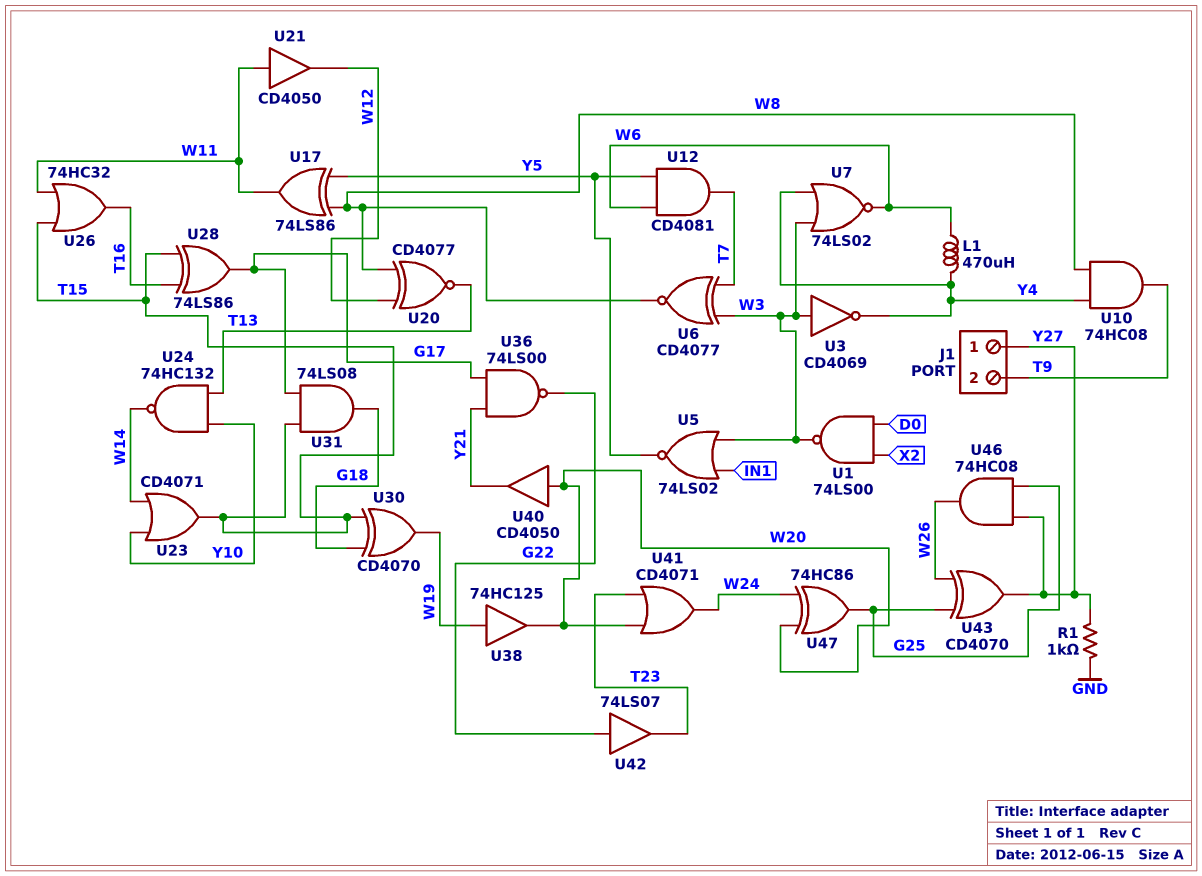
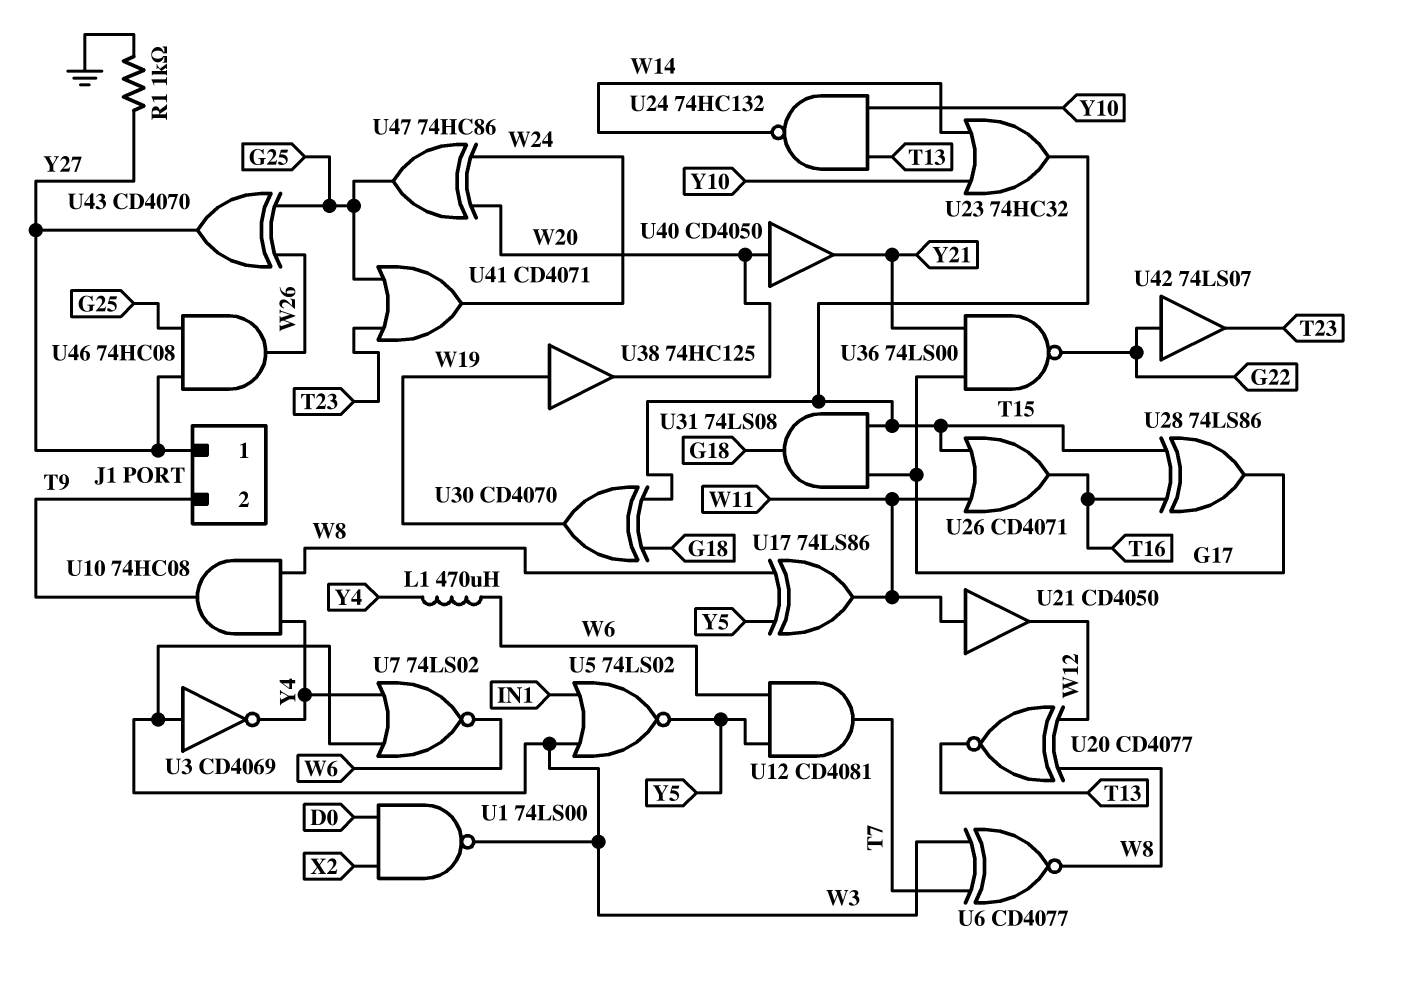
U23: OR CD4071 (in W14, in Y10, out T15) -> OR 74HC32 (in W14, in Y10, out T15)
U26: OR 74HC32 (in T15, in W11, out T16) -> OR CD4071 (in T15, in W11, out T16)
U41: OR CD4071 (in T23, in W20, out W24) -> OR CD4071 (in G25, in T23, out W24)

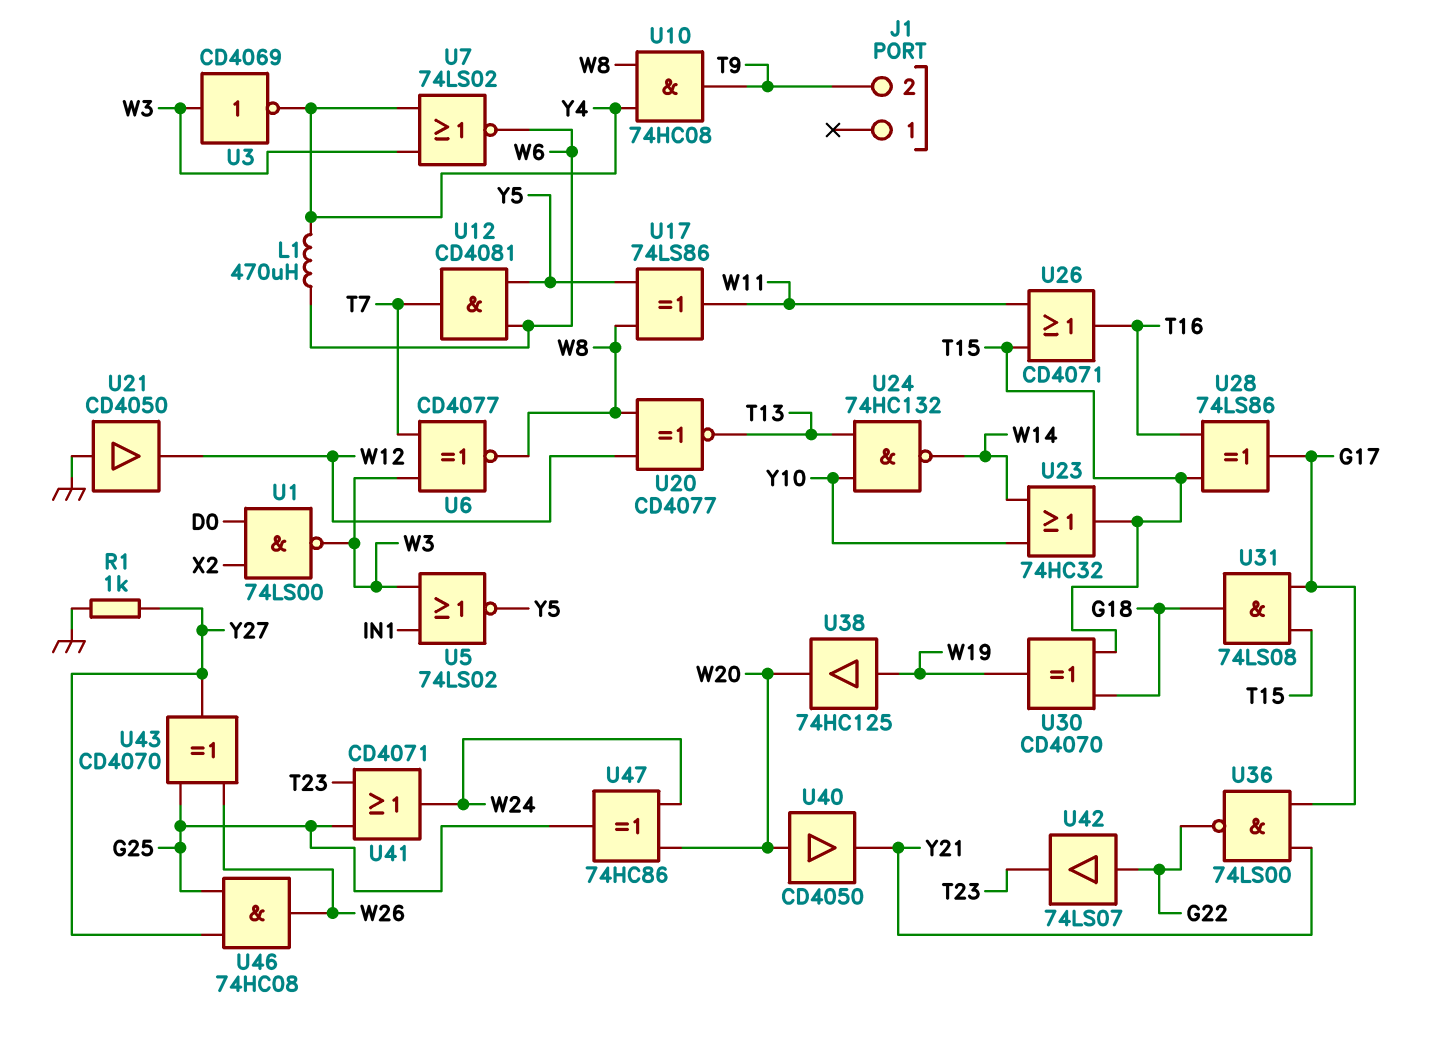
J1 pin 1: Y27 -> none
U21: buffer CD4050 (in W11, out W12) -> buffer CD4050 (in GND, out W12)

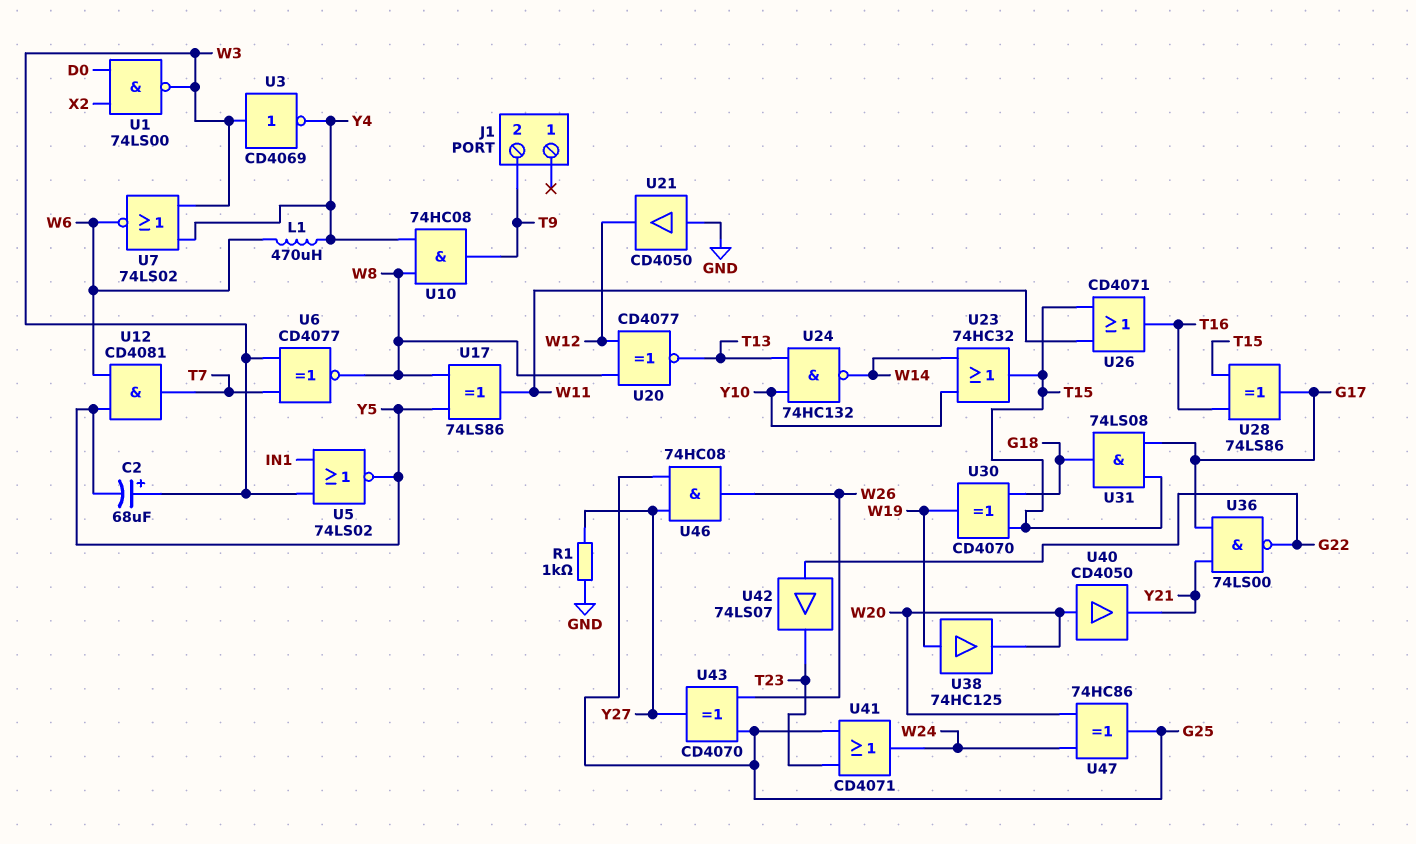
C2: none -> 68uF (plus W3, minus Y5)

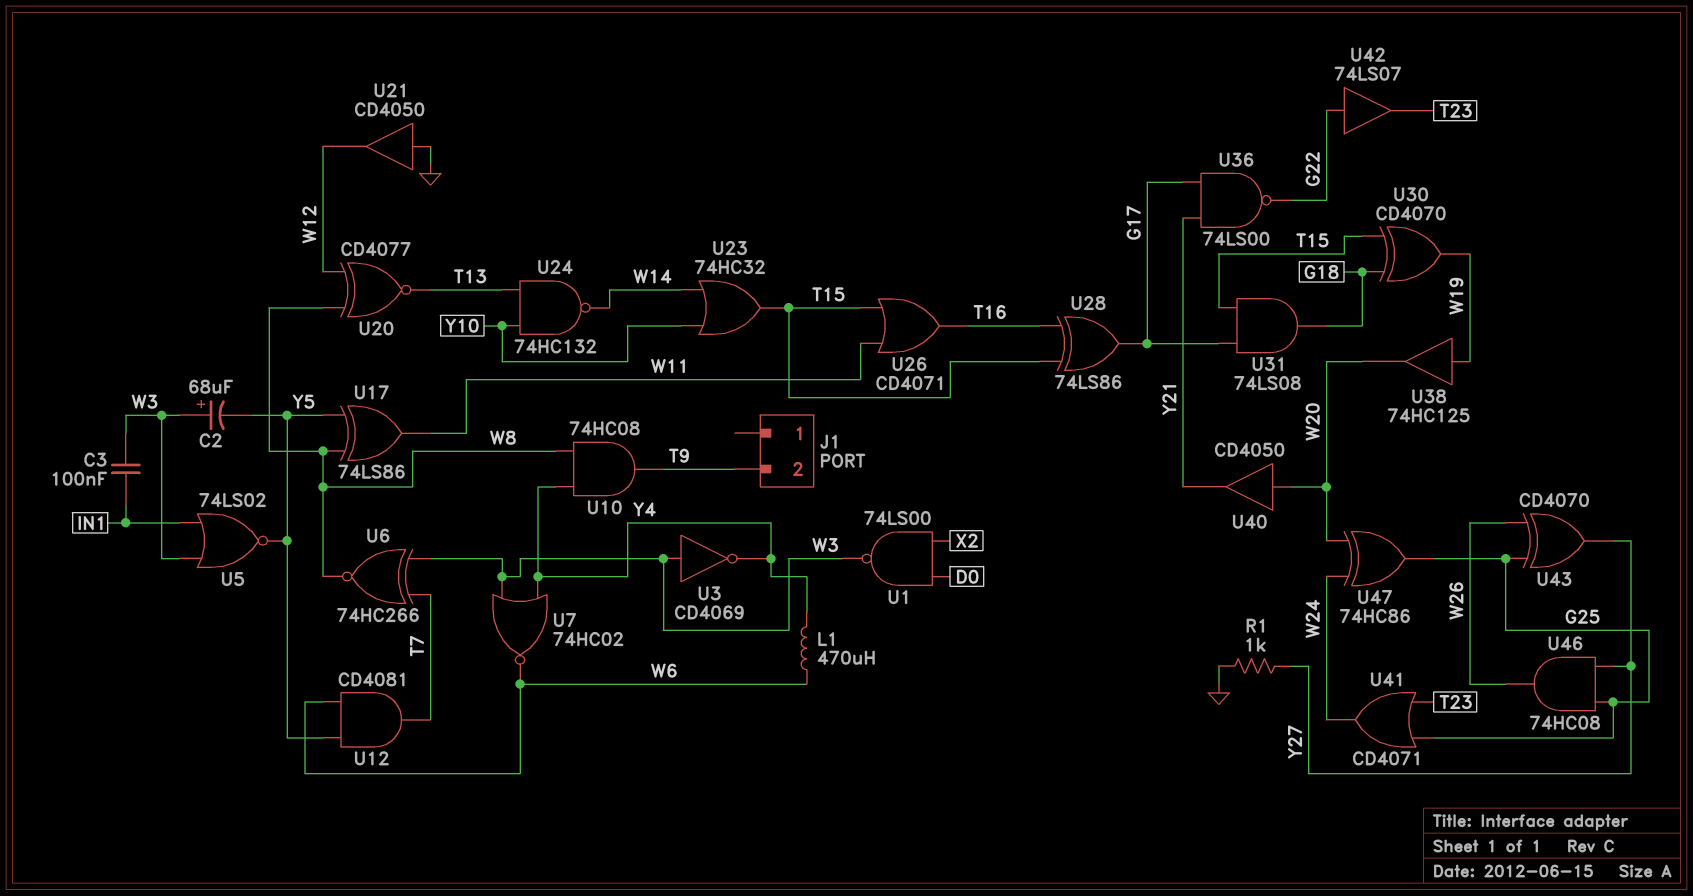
C3: none -> 100nF (IN1, W3)
U6: XNOR CD4077 (in T7, in W3, out W8) -> XNOR 74HC266 (in T7, in W3, out W8)
U7: NOR 74LS02 (in W3, in Y4, out W6) -> NOR 74HC02 (in W3, in Y4, out W6)

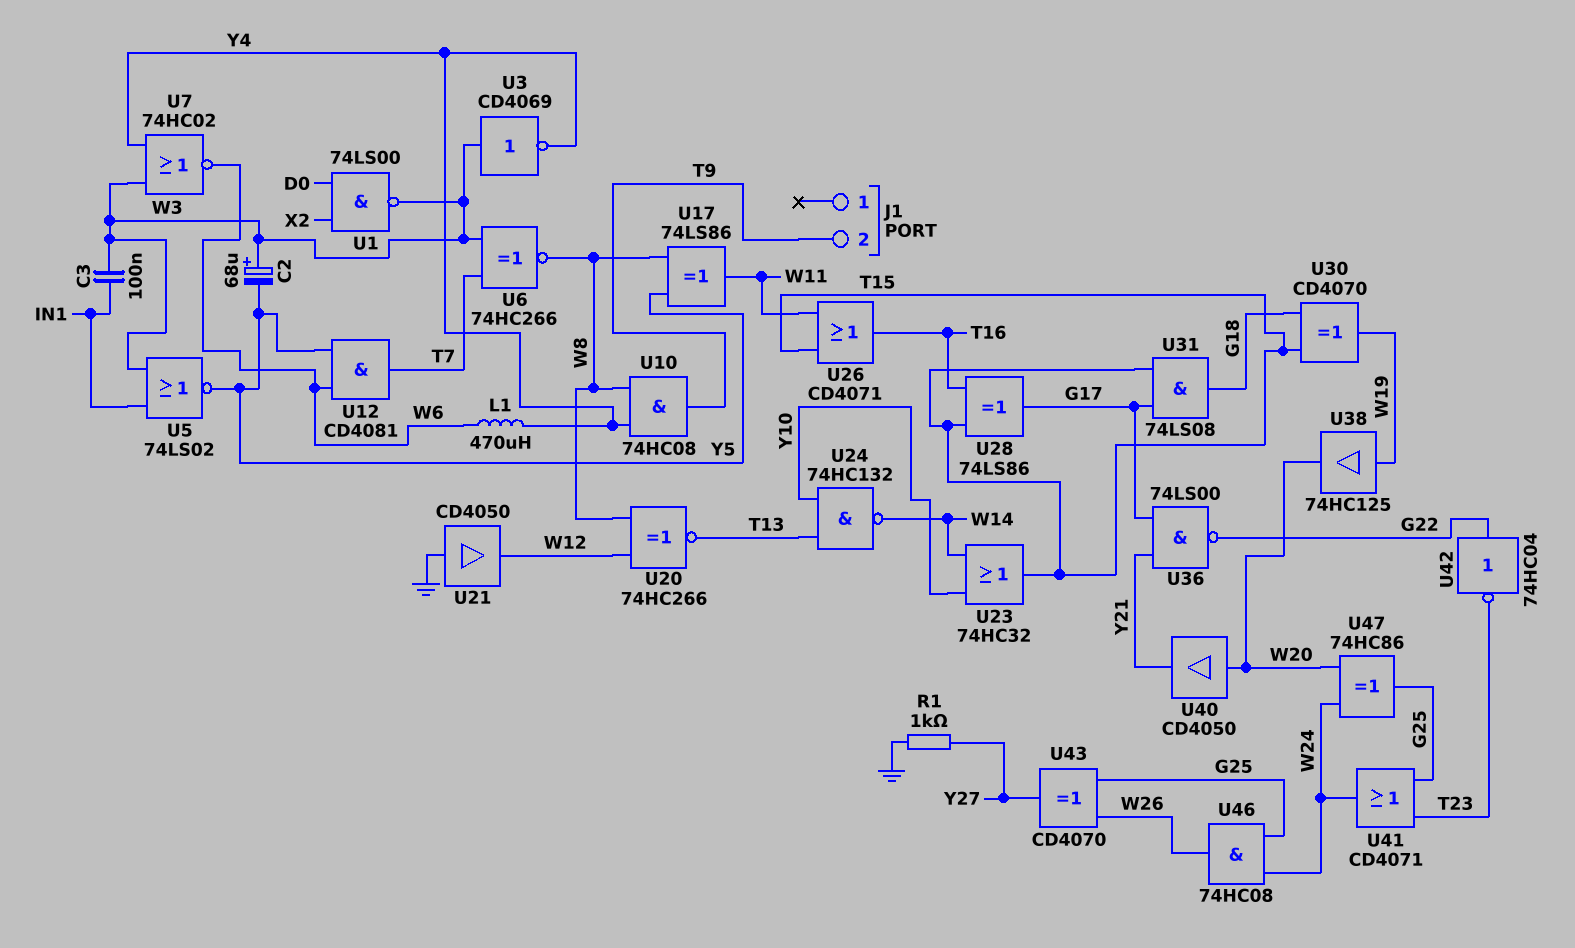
U20: XNOR CD4077 (in W8, in W12, out T13) -> XNOR 74HC266 (in W8, in W12, out T13)
U42: buffer 74LS07 (in G22, out T23) -> NOT 74HC04 (in G22, out T23)
U46: AND 74HC08 (in G25, in Y27, out W26) -> AND 74HC08 (in G25, in W24, out W26)

